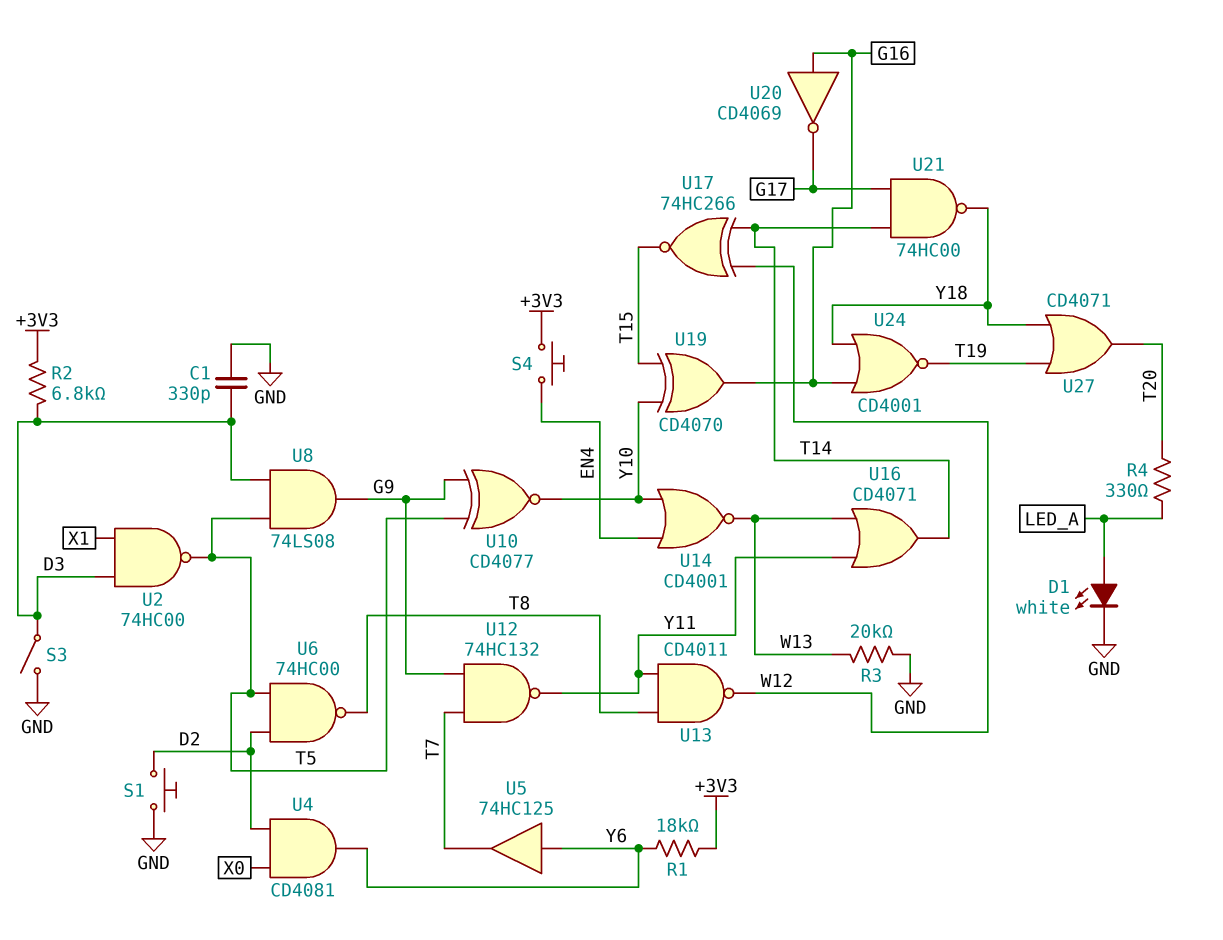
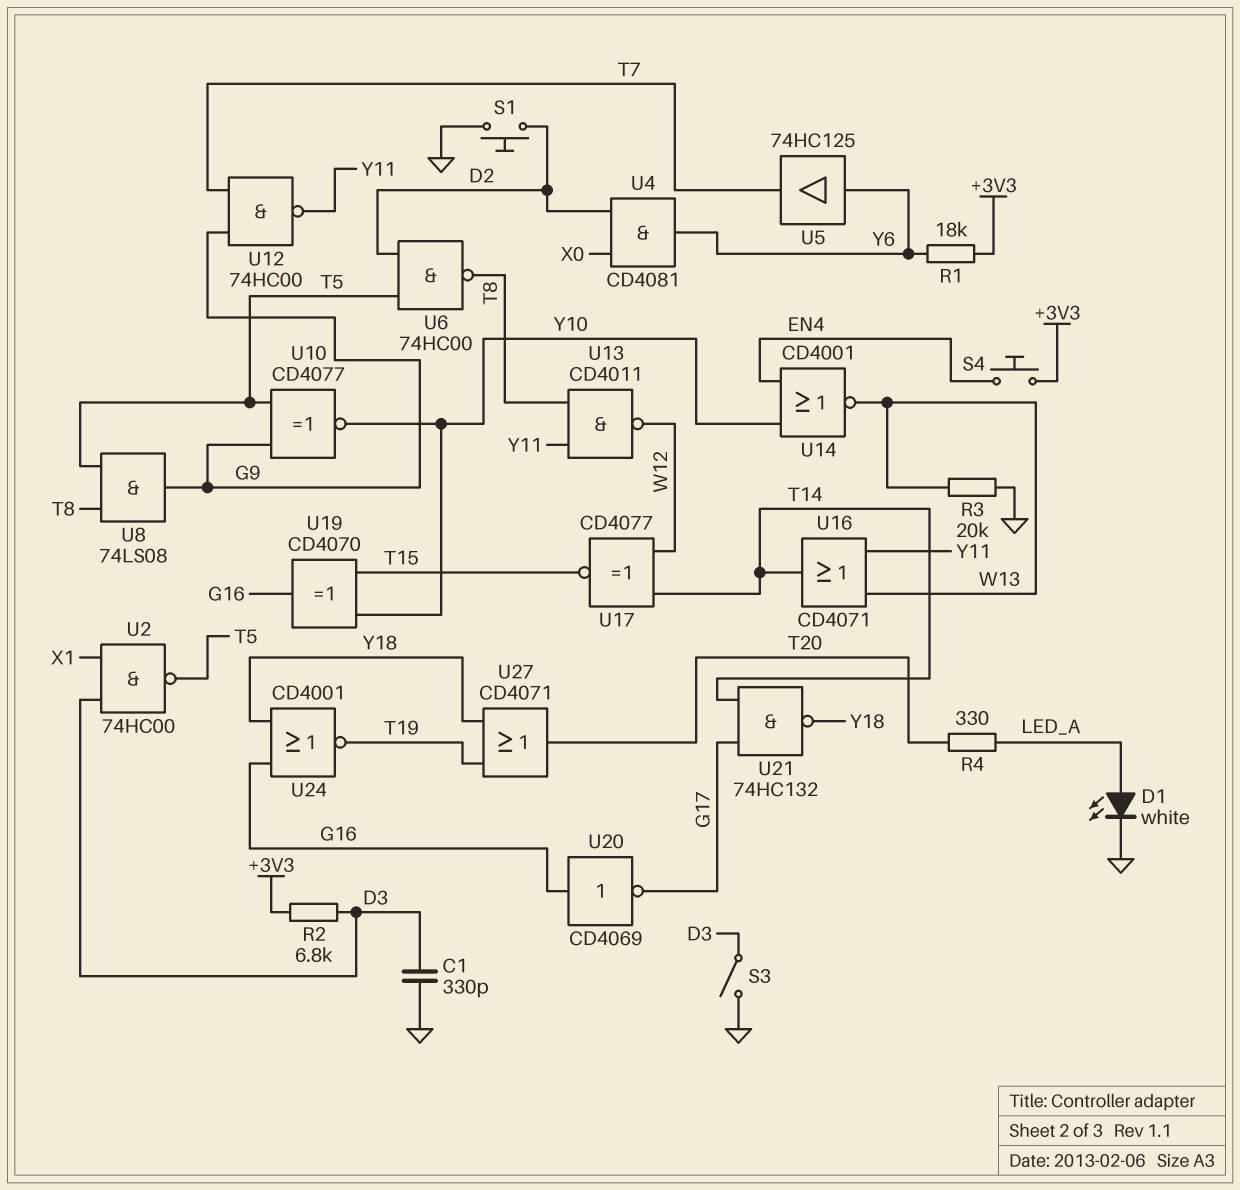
U8: AND 74LS08 (in D3, in T5, out G9) -> AND 74LS08 (in T5, in T8, out G9)
U12: NAND 74HC132 (in G9, in T7, out Y11) -> NAND 74HC00 (in G9, in T7, out Y11)
U17: XNOR 74HC266 (in T14, in W12, out T15) -> XNOR CD4077 (in T14, in W12, out T15)
U21: NAND 74HC00 (in G17, in T14, out Y18) -> NAND 74HC132 (in G17, in T14, out Y18)

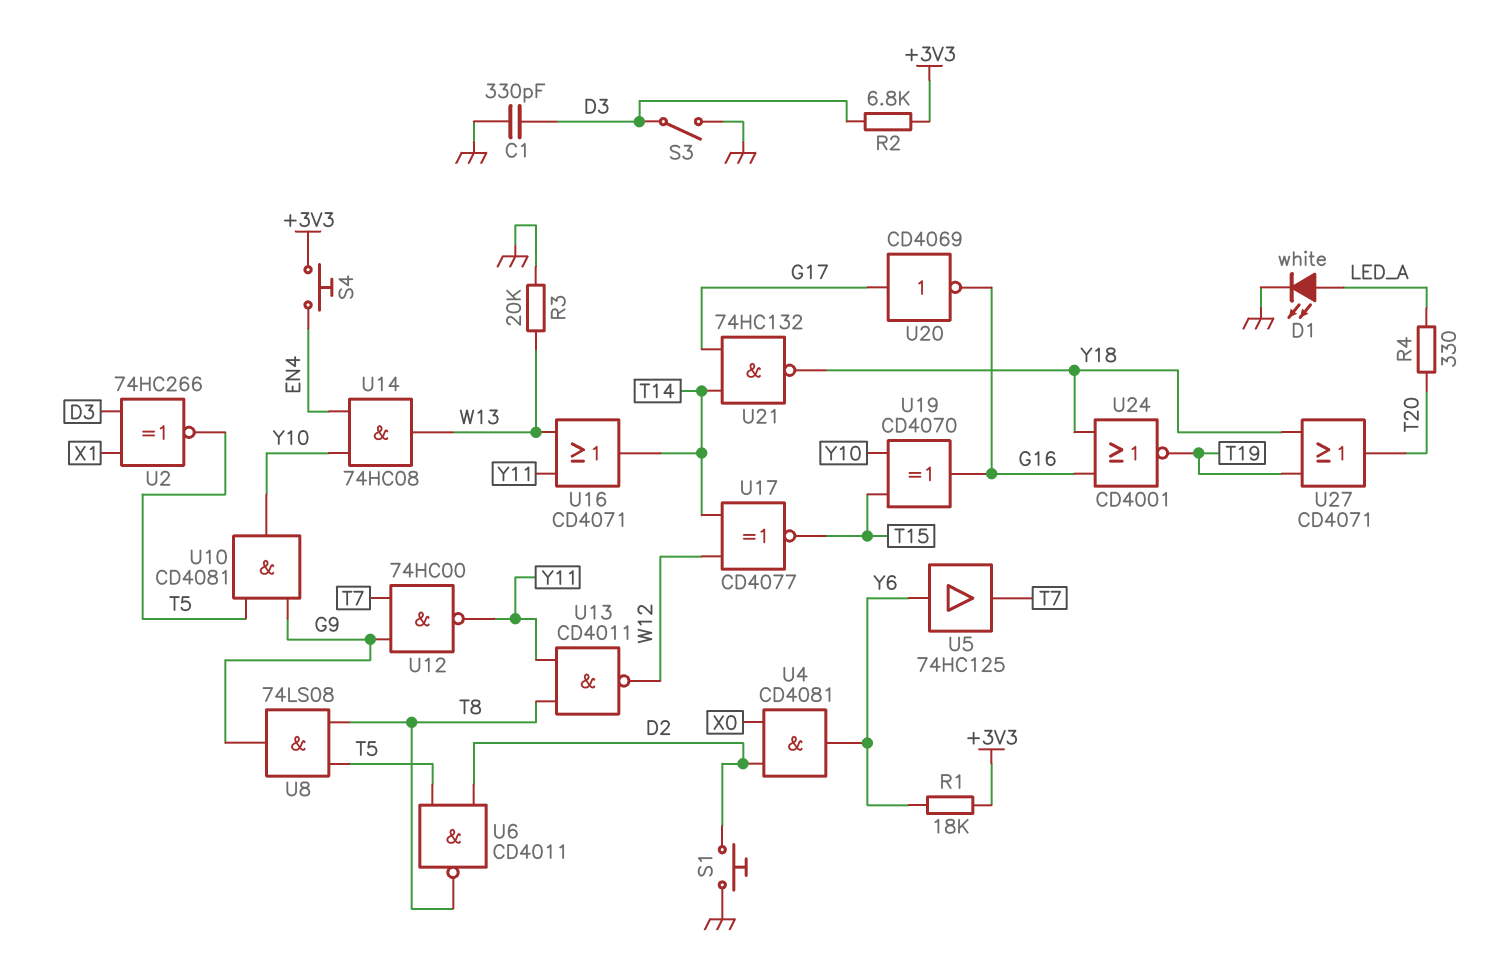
U2: NAND 74HC00 (in D3, in X1, out T5) -> XNOR 74HC266 (in D3, in X1, out T5)
U6: NAND 74HC00 (in D2, in T5, out T8) -> NAND CD4011 (in D2, in T5, out T8)
U10: XNOR CD4077 (in G9, in T5, out Y10) -> AND CD4081 (in G9, in T5, out Y10)
U14: NOR CD4001 (in EN4, in Y10, out W13) -> AND 74HC08 (in EN4, in Y10, out W13)
U20: NOT CD4069 (in G16, out G17) -> NOT CD4069 (in G17, out G16)

